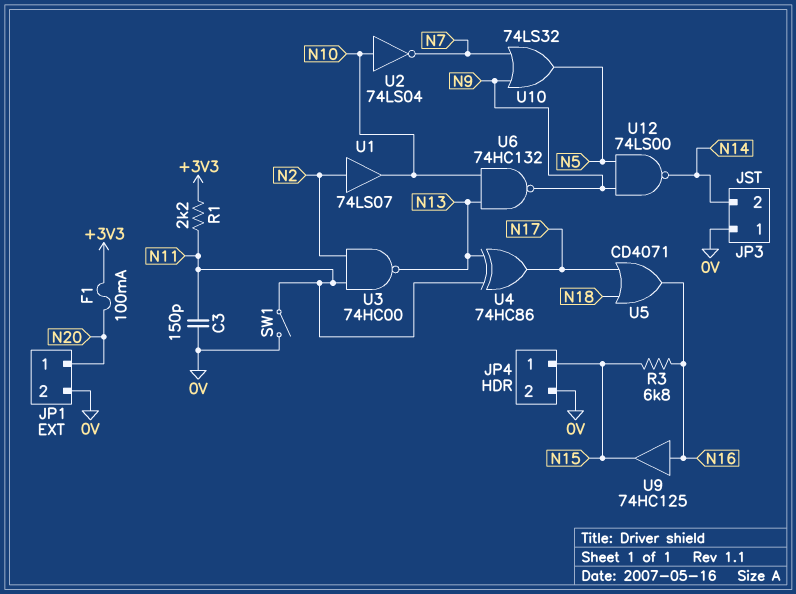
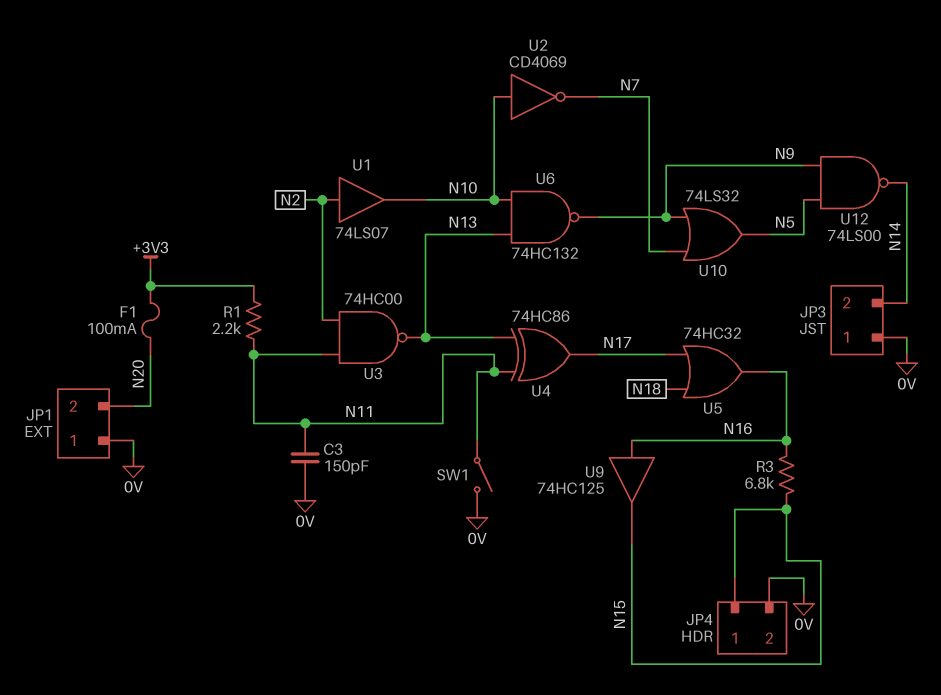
JP1 pin 1: N20 -> 0V
JP1 pin 2: 0V -> N20
U2: NOT 74LS04 (in N10, out N7) -> NOT CD4069 (in N10, out N7)
U5: OR CD4071 (in N17, in N18, out N16) -> OR 74HC32 (in N17, in N18, out N16)

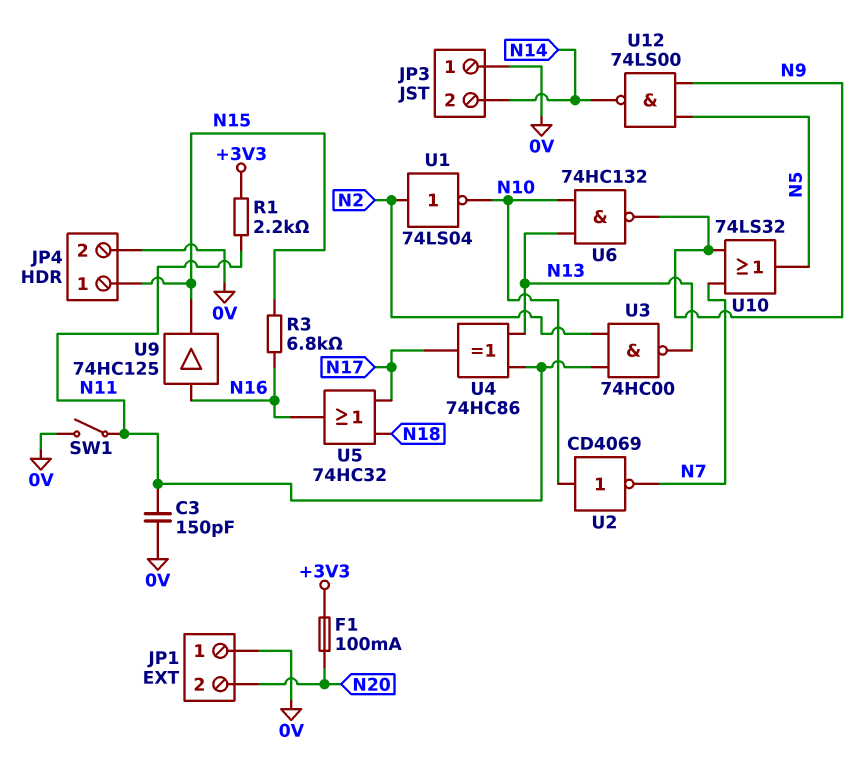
U1: buffer 74LS07 (in N2, out N10) -> NOT 74LS04 (in N2, out N10)

